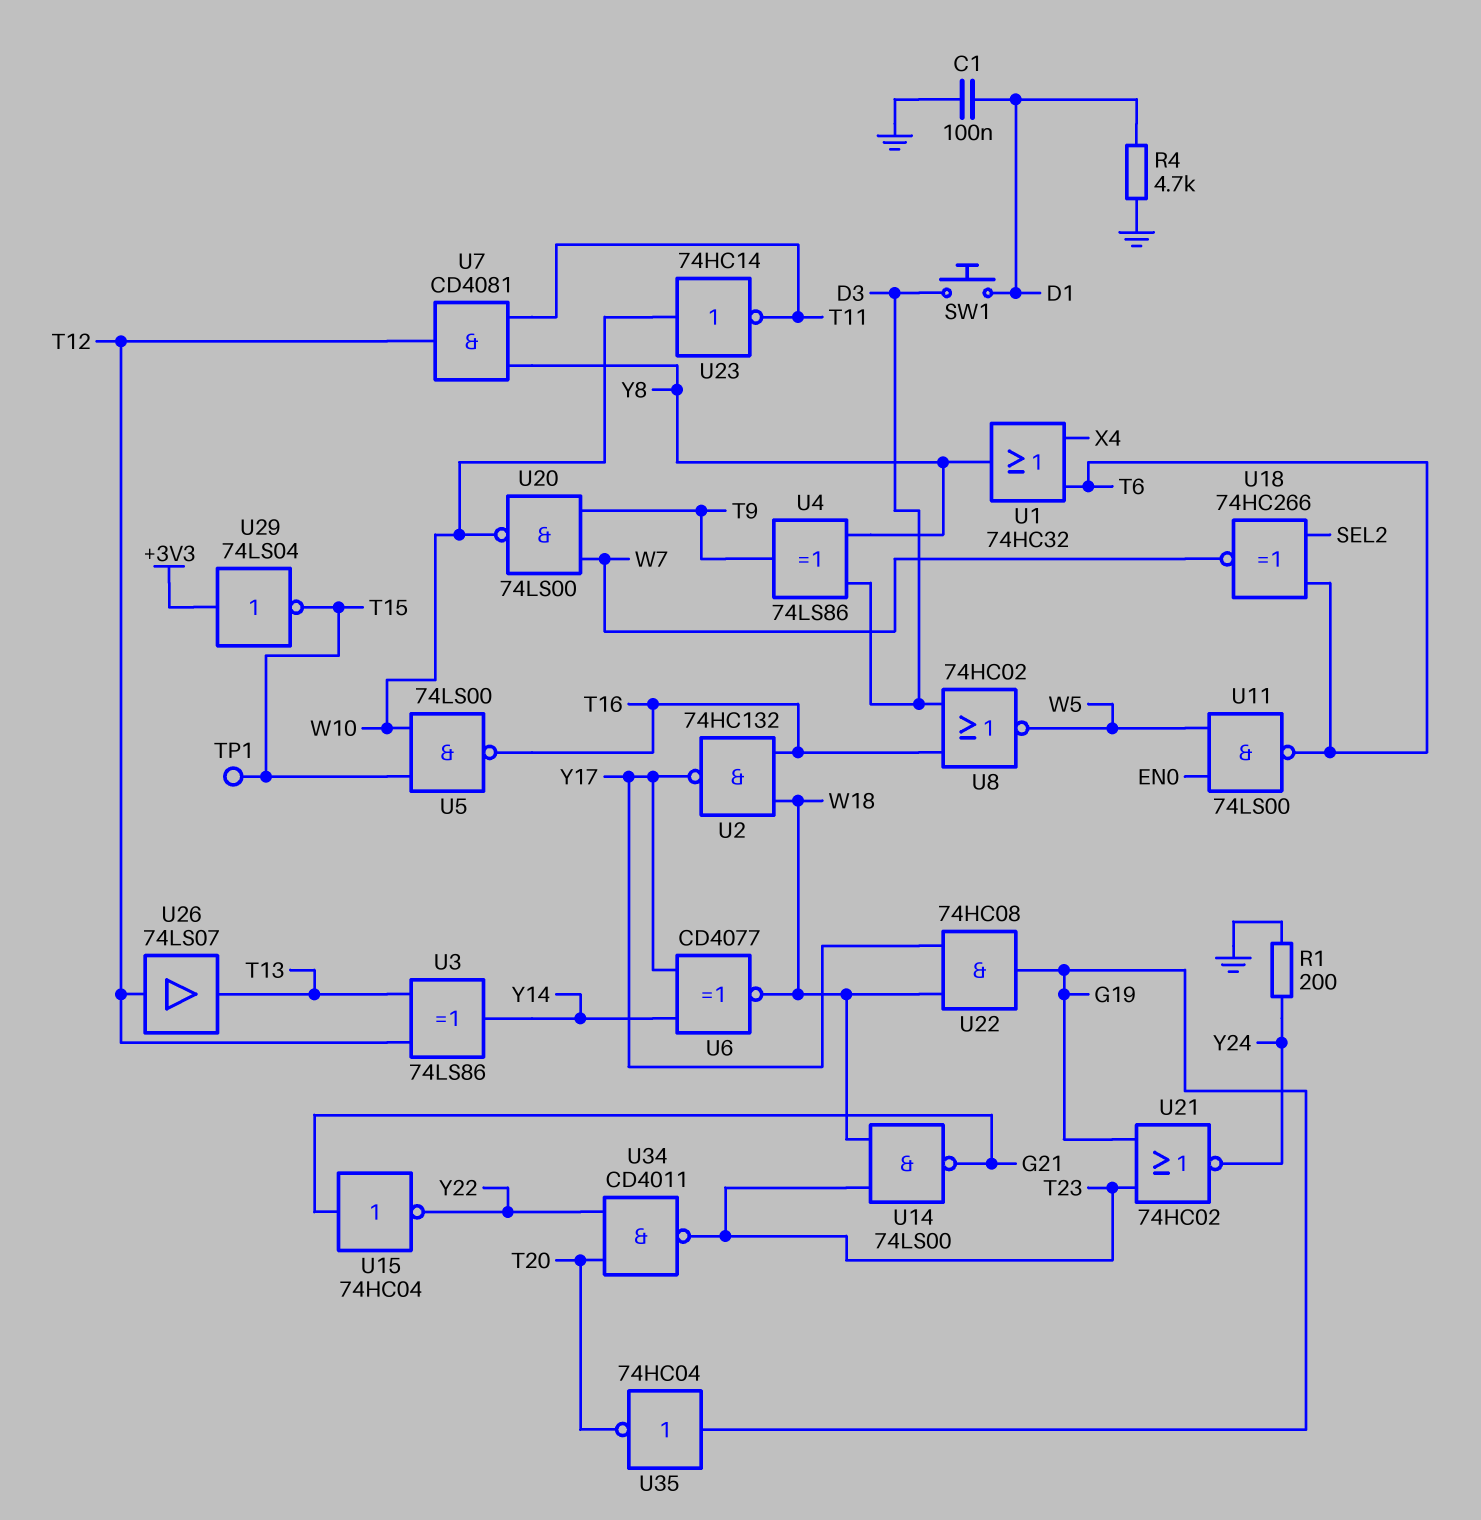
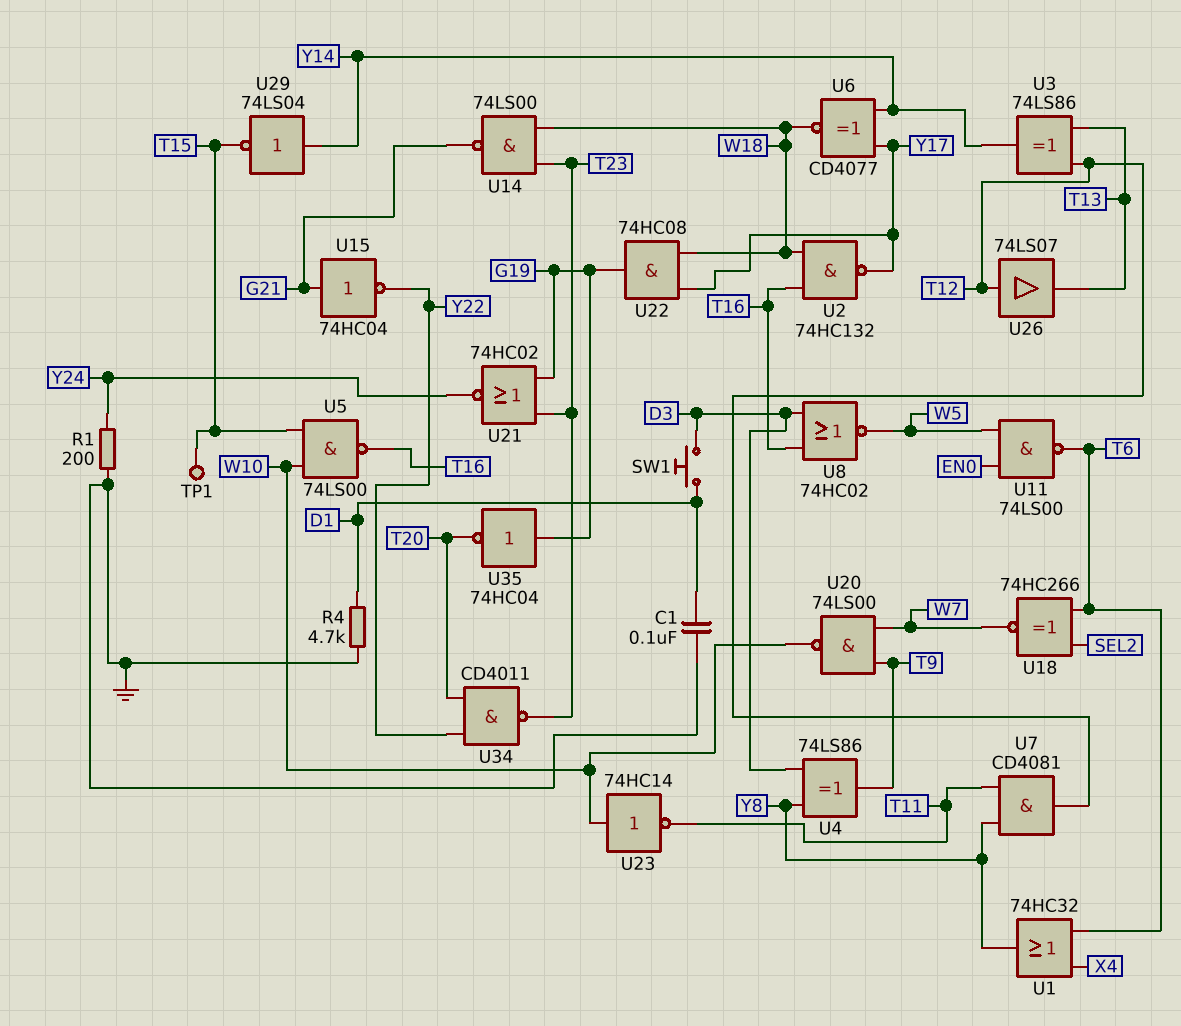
U29: NOT 74LS04 (in +3V3, out T15) -> NOT 74LS04 (in Y14, out T15)

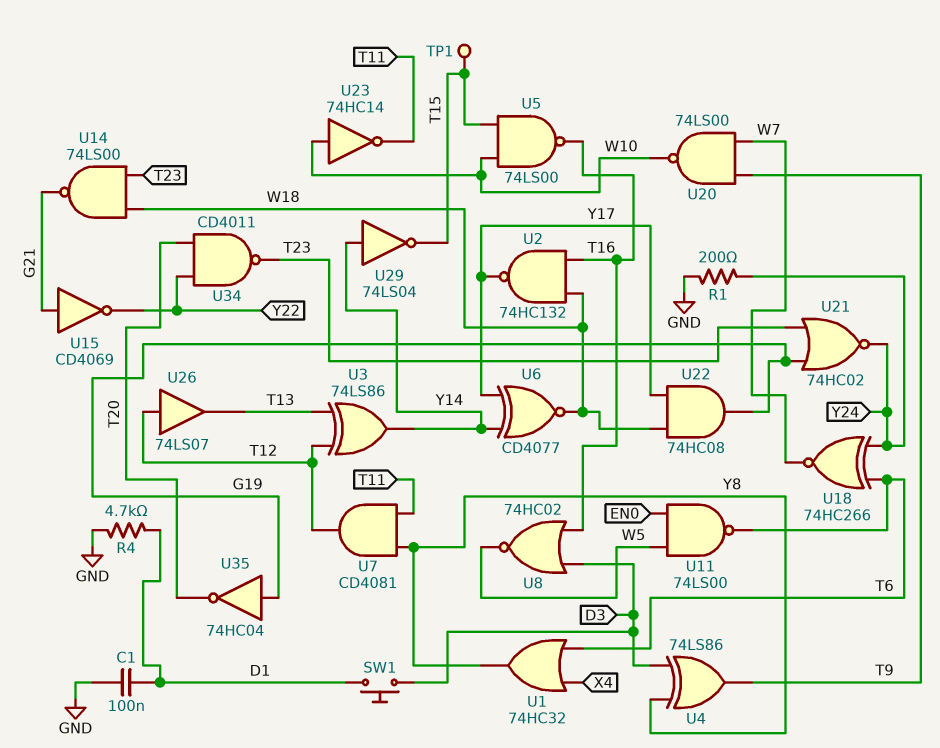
U15: NOT 74HC04 (in G21, out Y22) -> NOT CD4069 (in G21, out Y22)
U18: XNOR 74HC266 (in SEL2, in T6, out W7) -> XNOR 74HC266 (in T6, in Y24, out W7)

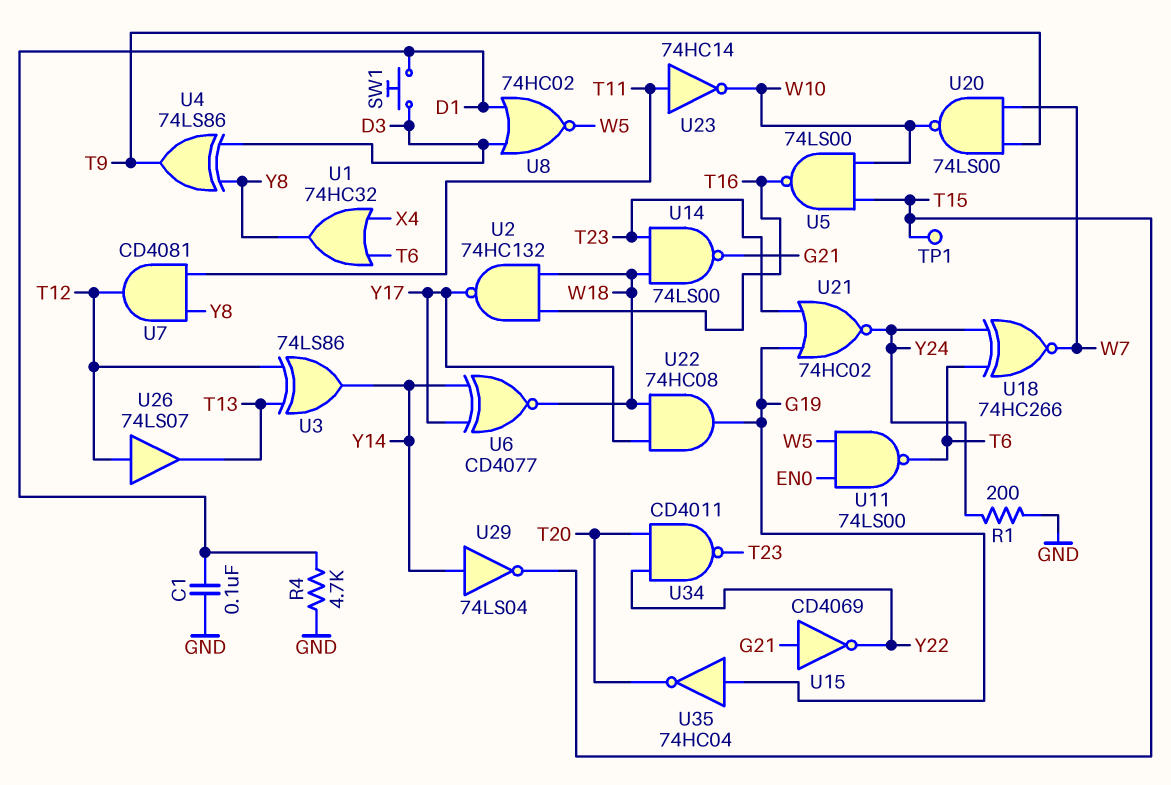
U8: NOR 74HC02 (in D3, in T16, out W5) -> NOR 74HC02 (in D1, in D3, out W5)
U23: NOT 74HC14 (in W10, out T11) -> NOT 74HC14 (in T11, out W10)

